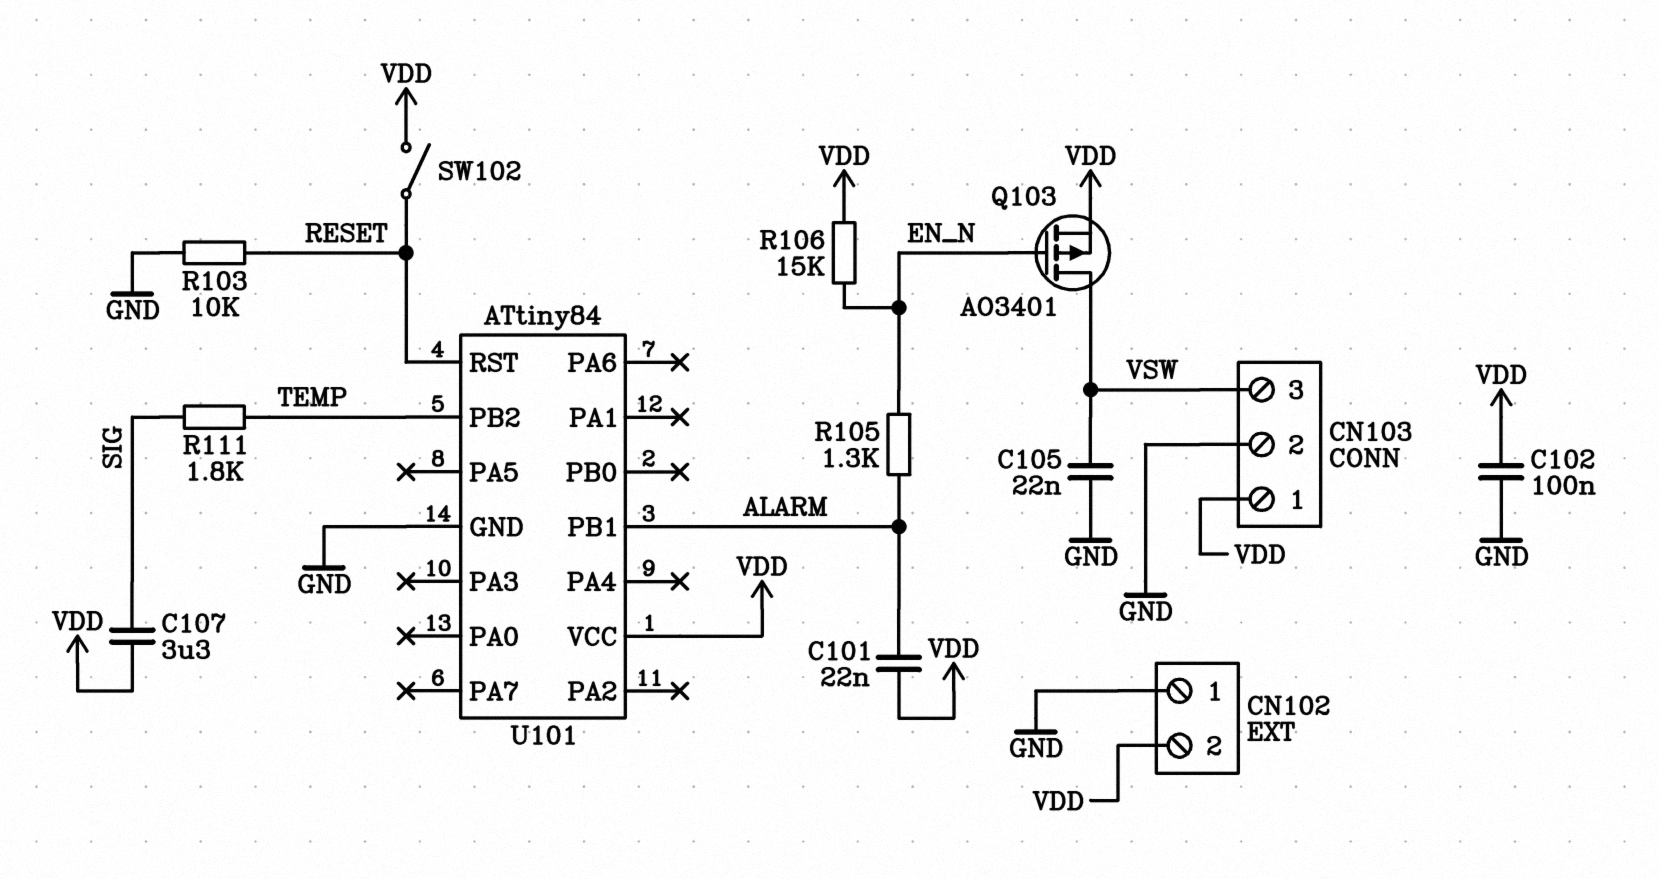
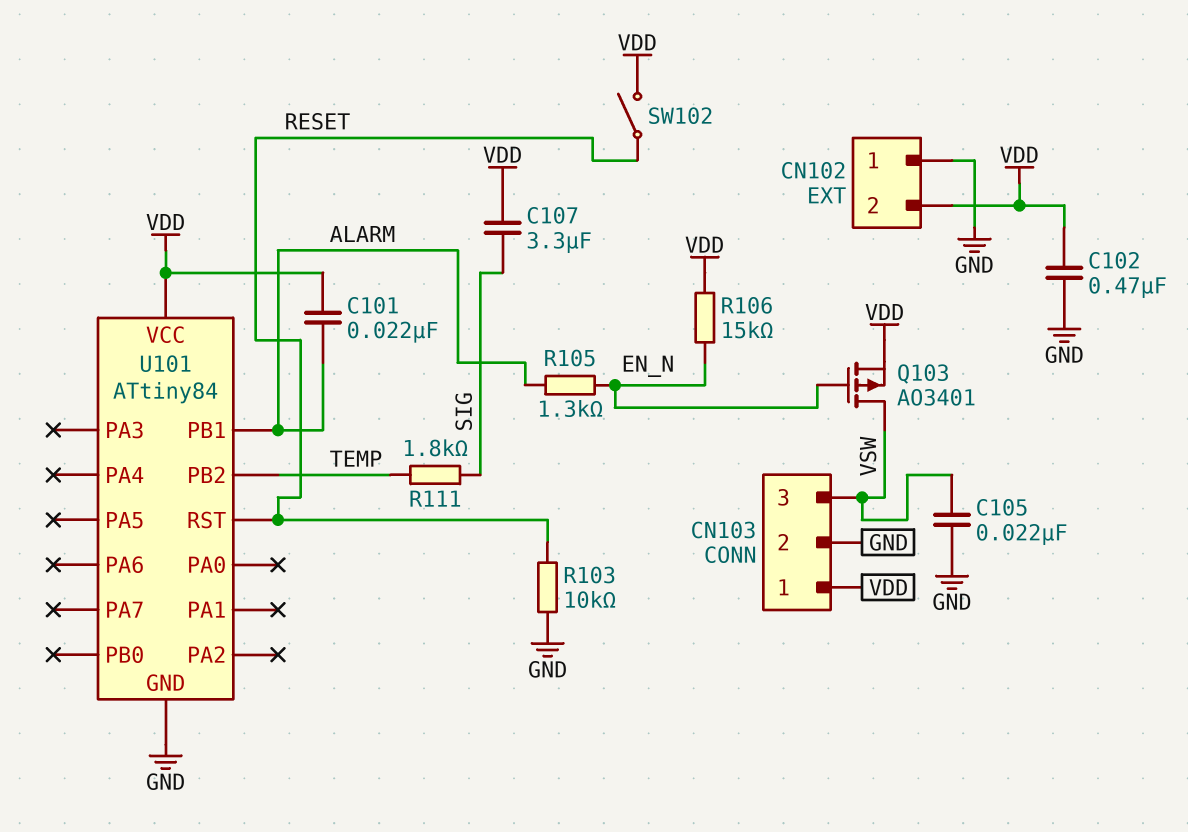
C102: 100nF (GND, VDD) -> 470nF (GND, VDD)

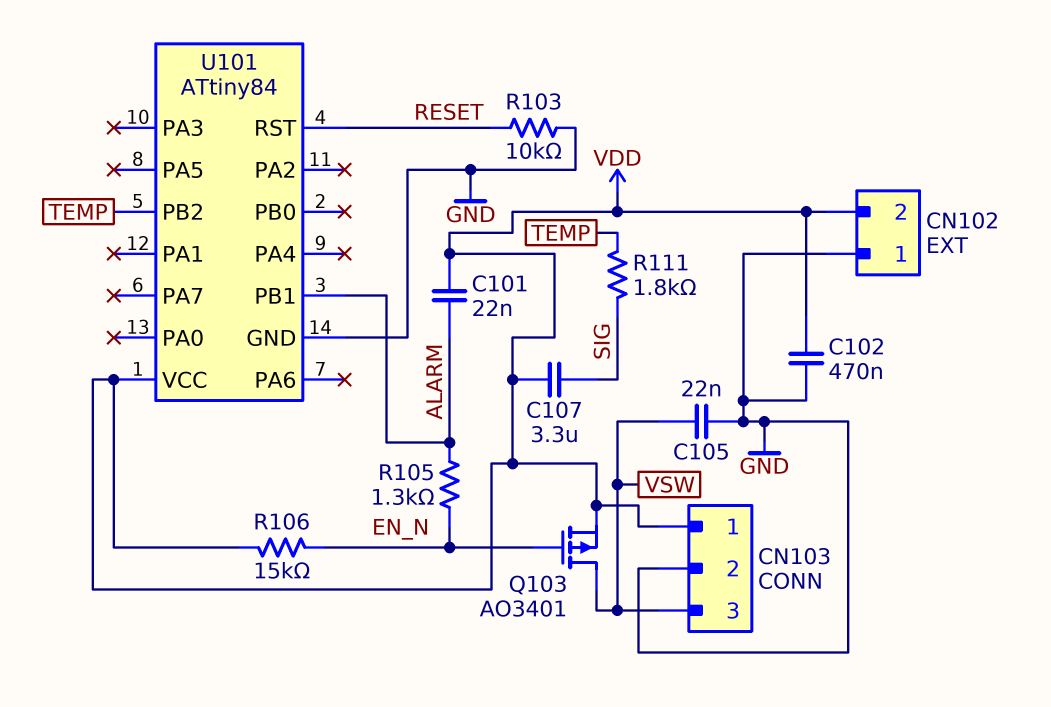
SW102: switch (RESET, VDD) -> none

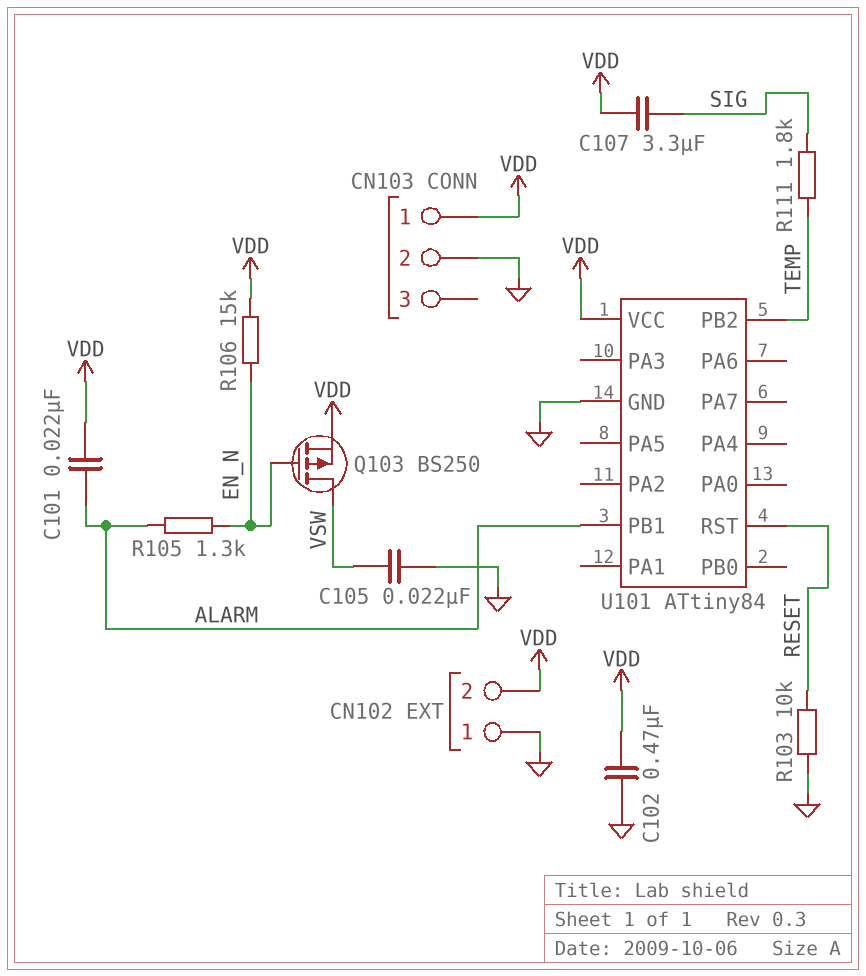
CN103 pin 3: VSW -> none
Q103: PMOS AO3401 (G EN_N, D VSW, S VDD) -> PMOS BS250 (G EN_N, D VSW, S VDD)

